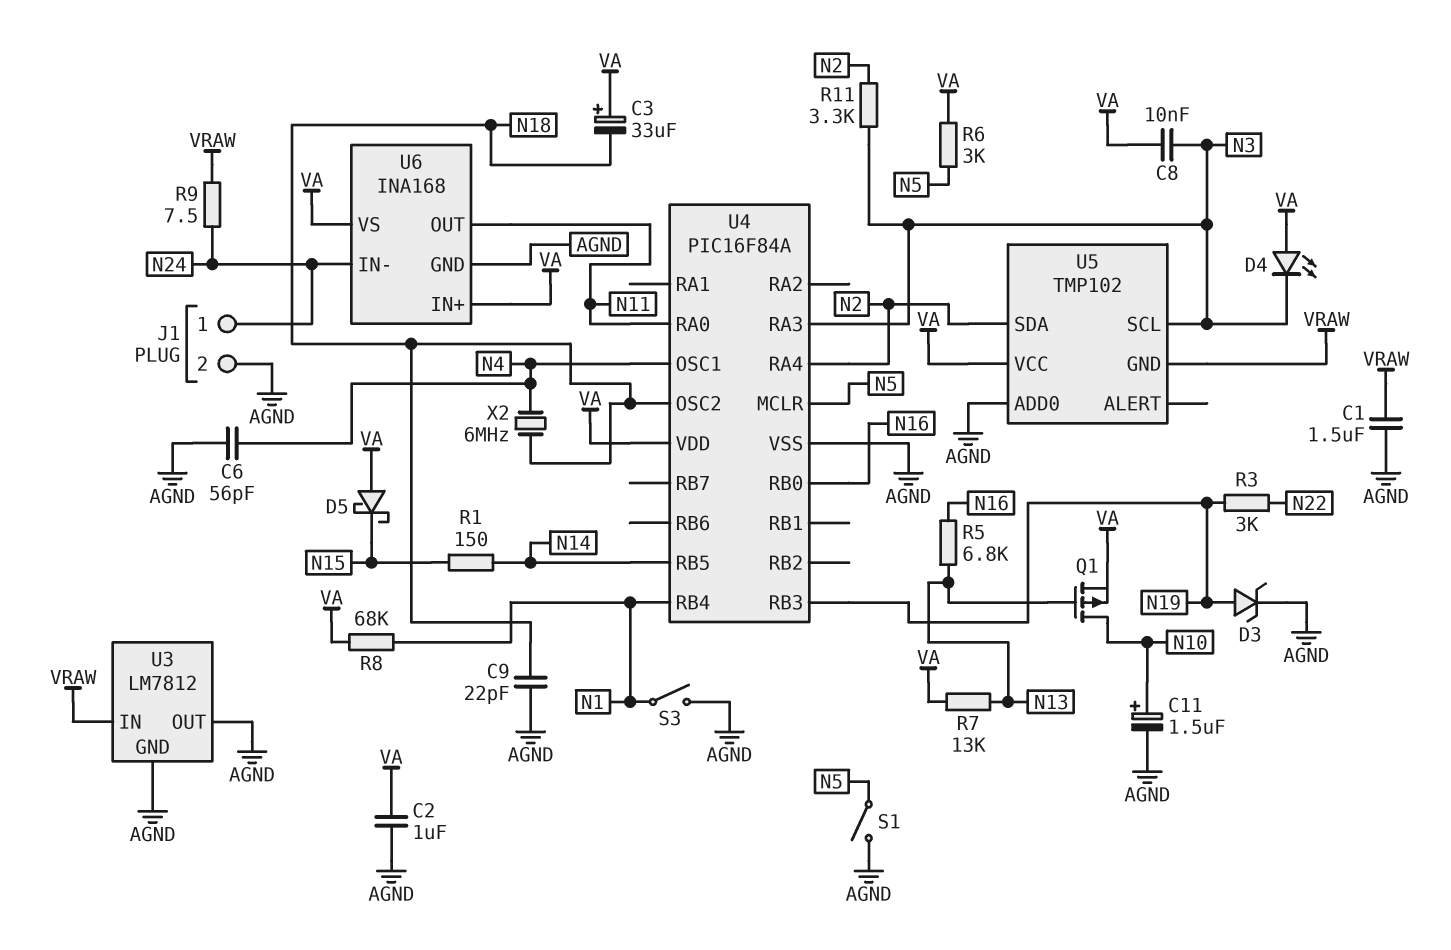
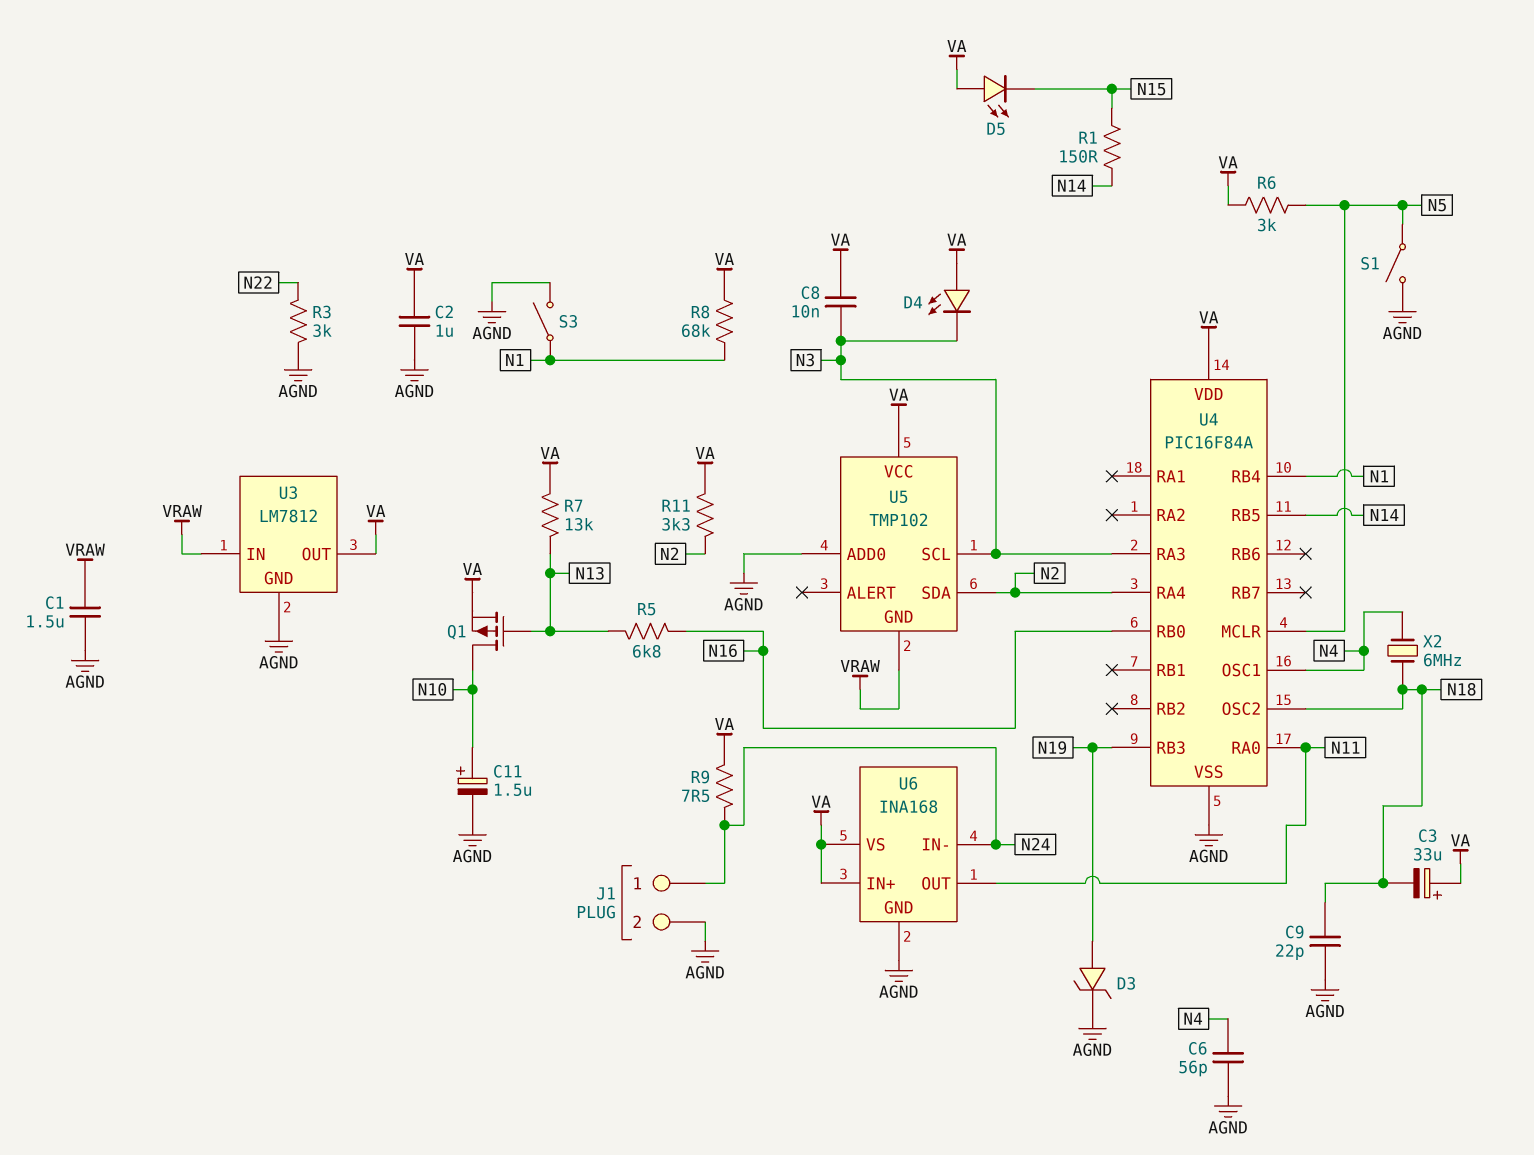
D5: schottky (A VA, K N15) -> LED (A VA, K N15)
R3: 3k (N19, N22) -> 3k (AGND, N22)
R9: 7.5 (N24, VRAW) -> 7.5 (N24, VA)
R11: 3.3k (N2, N3) -> 3.3k (N2, VA)
U3 pin OUT: AGND -> VA

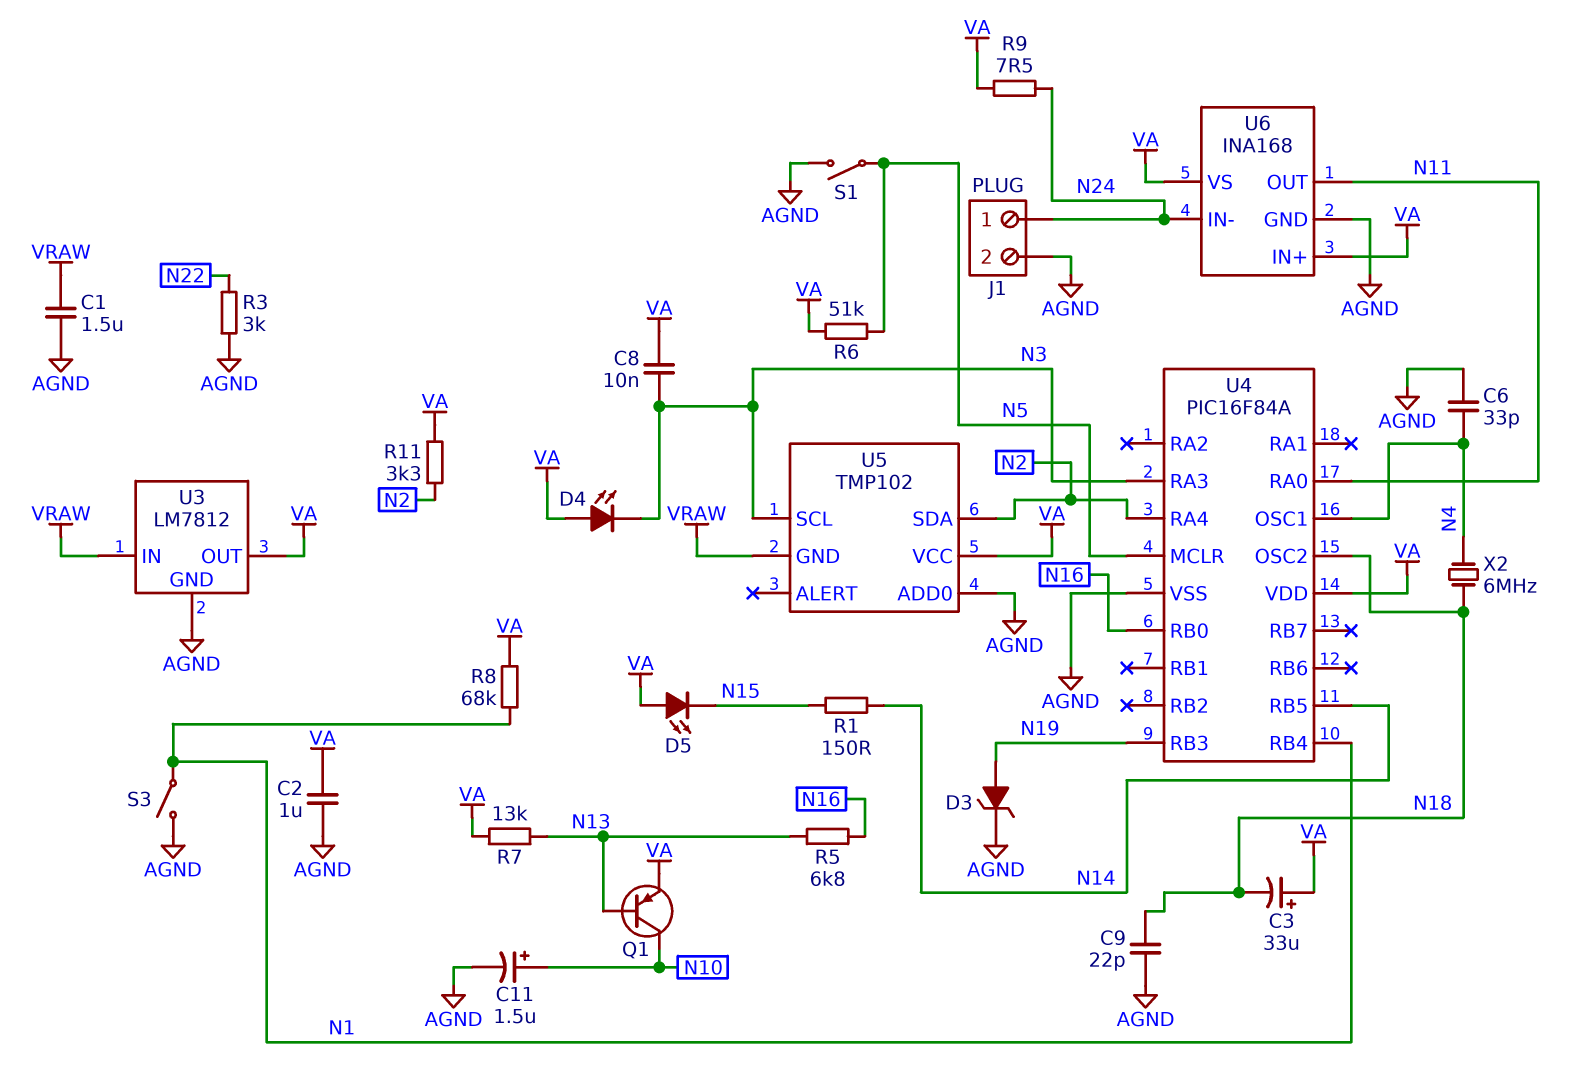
C6: 56pF (AGND, N4) -> 33pF (AGND, N4)
Q1: PMOS (G N13, D N10, S VA) -> PNP (B N13, C N10, E VA)
R6: 3k (N5, VA) -> 51k (N5, VA)

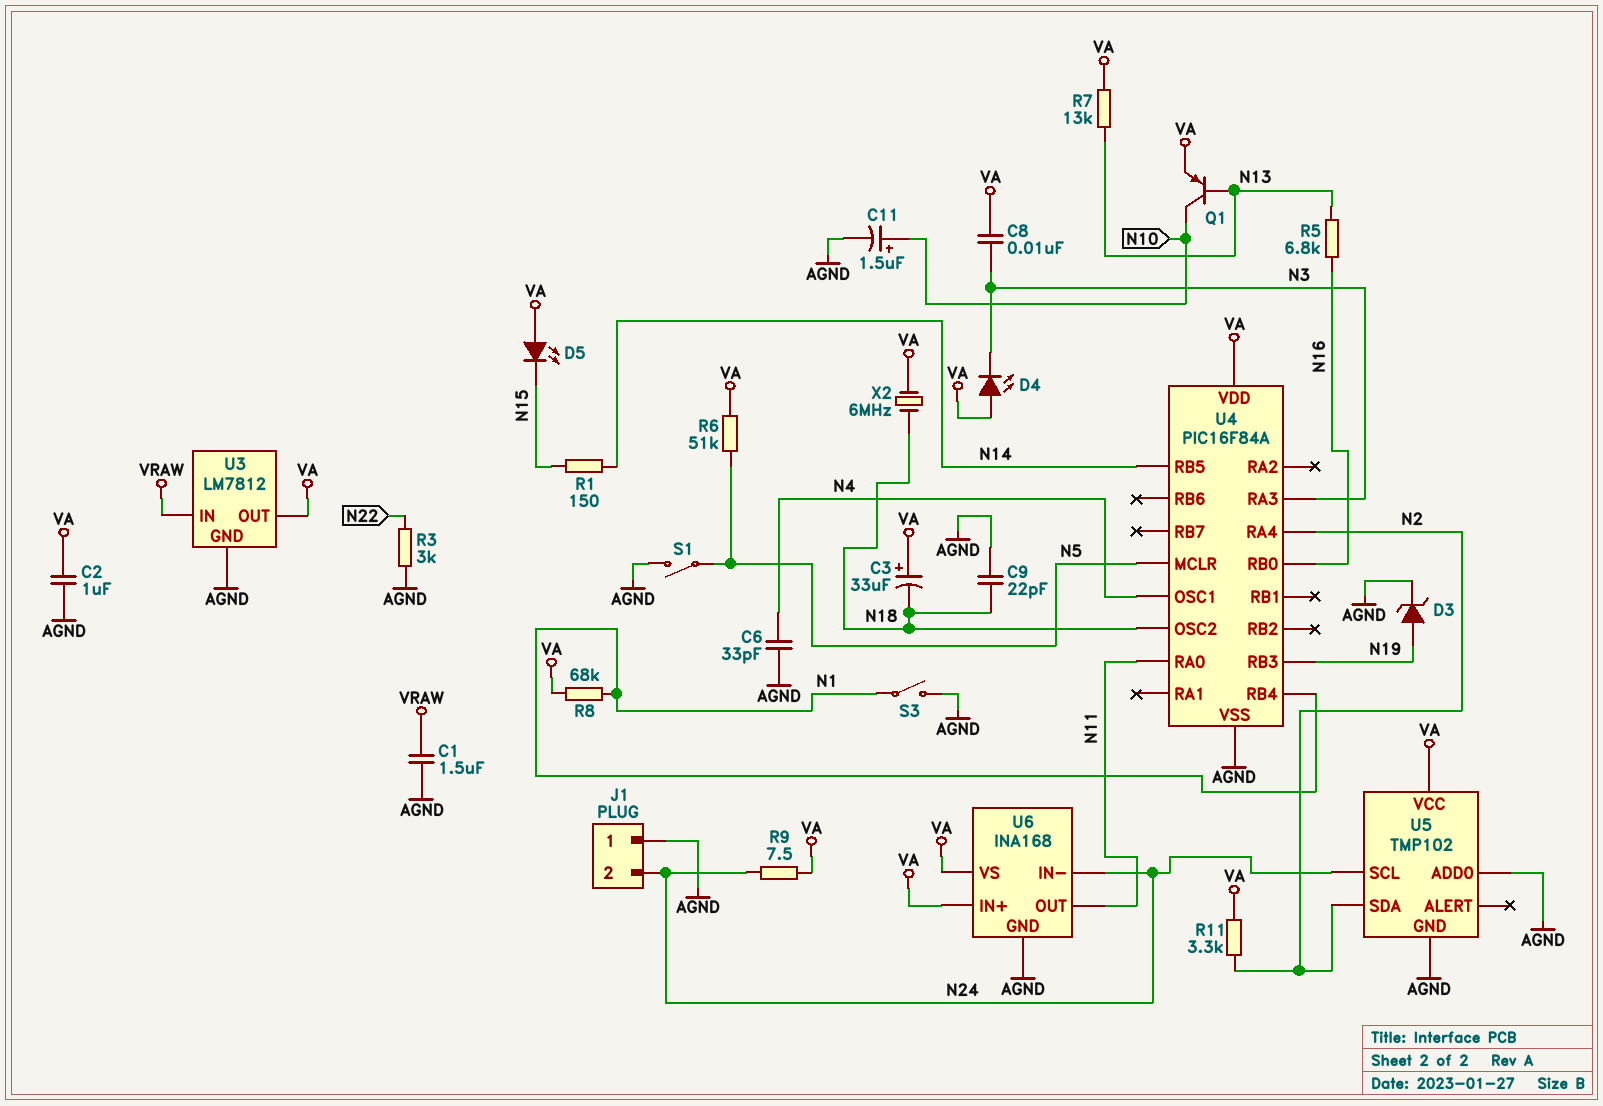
J1 pin 1: N24 -> AGND
J1 pin 2: AGND -> N24
U5 pin GND: VRAW -> AGND
U5 pin SCL: N3 -> N24
X2: 6MHz (N4, N18) -> 6MHz (N18, VA)

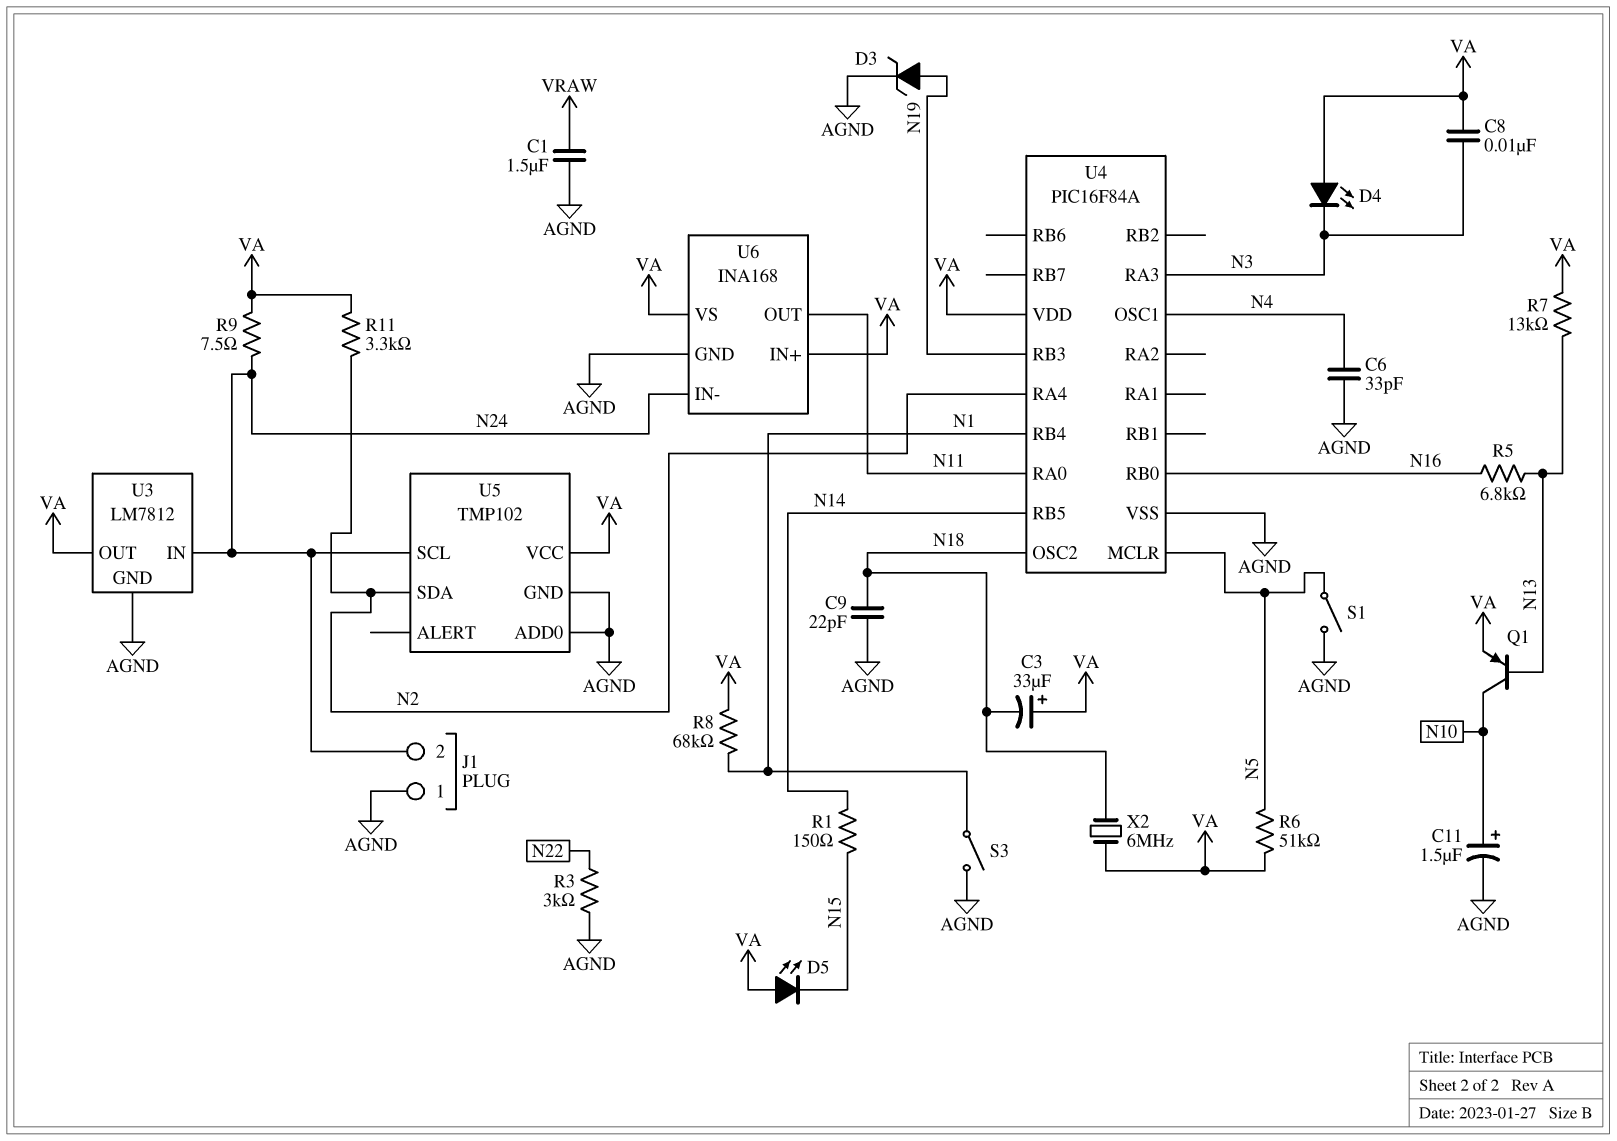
C2: 1uF (AGND, VA) -> none
U3 pin IN: VRAW -> N24

